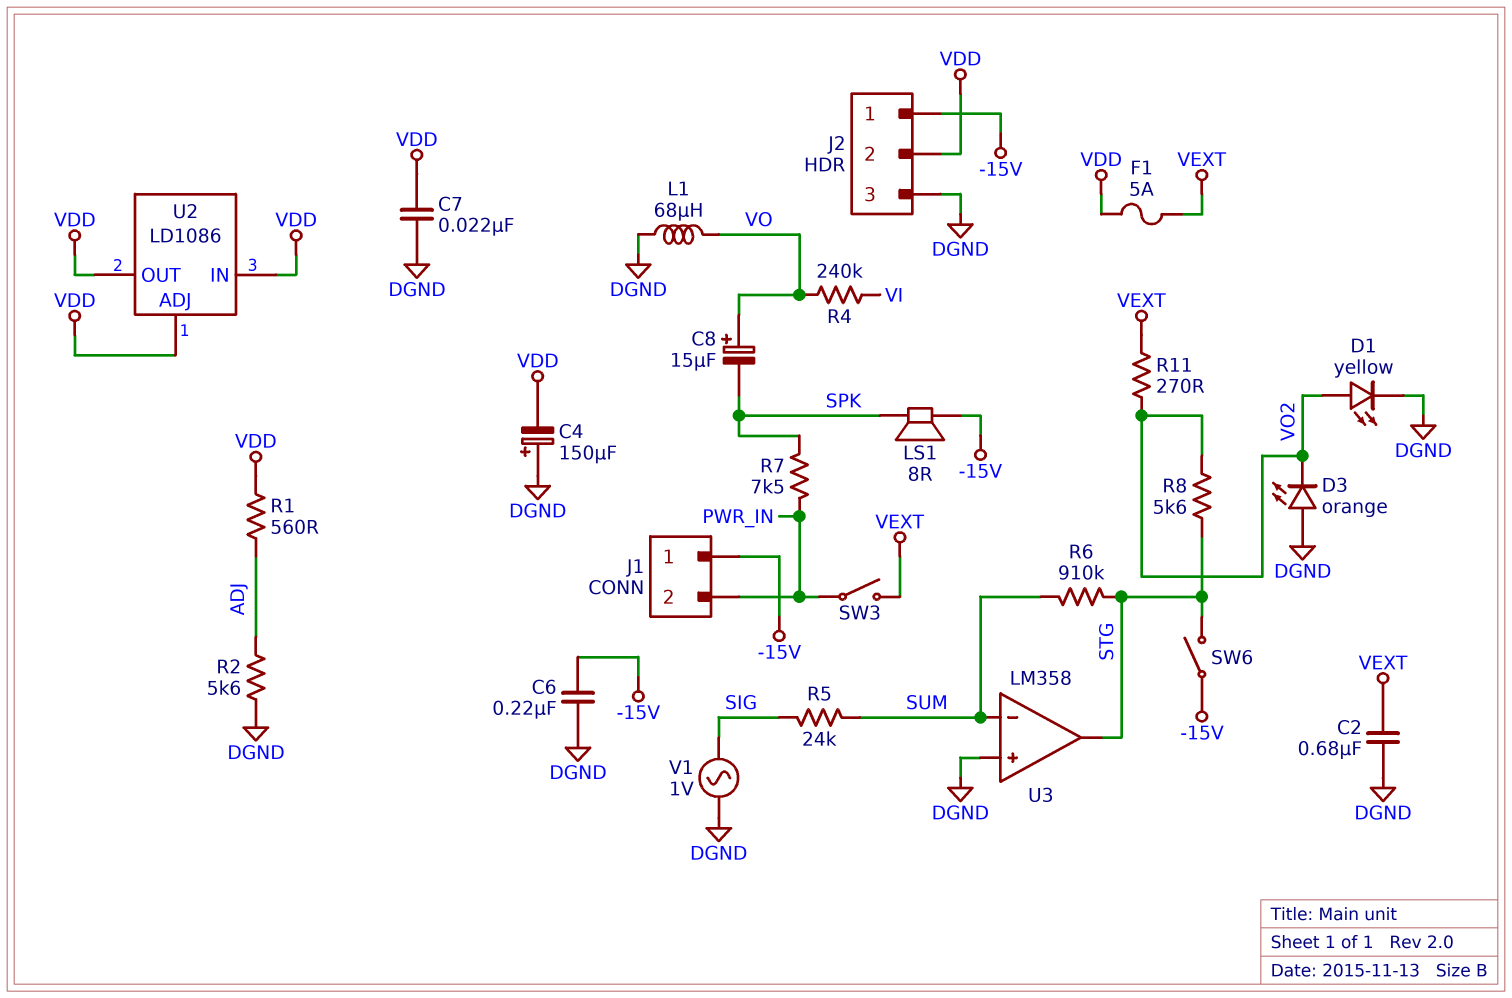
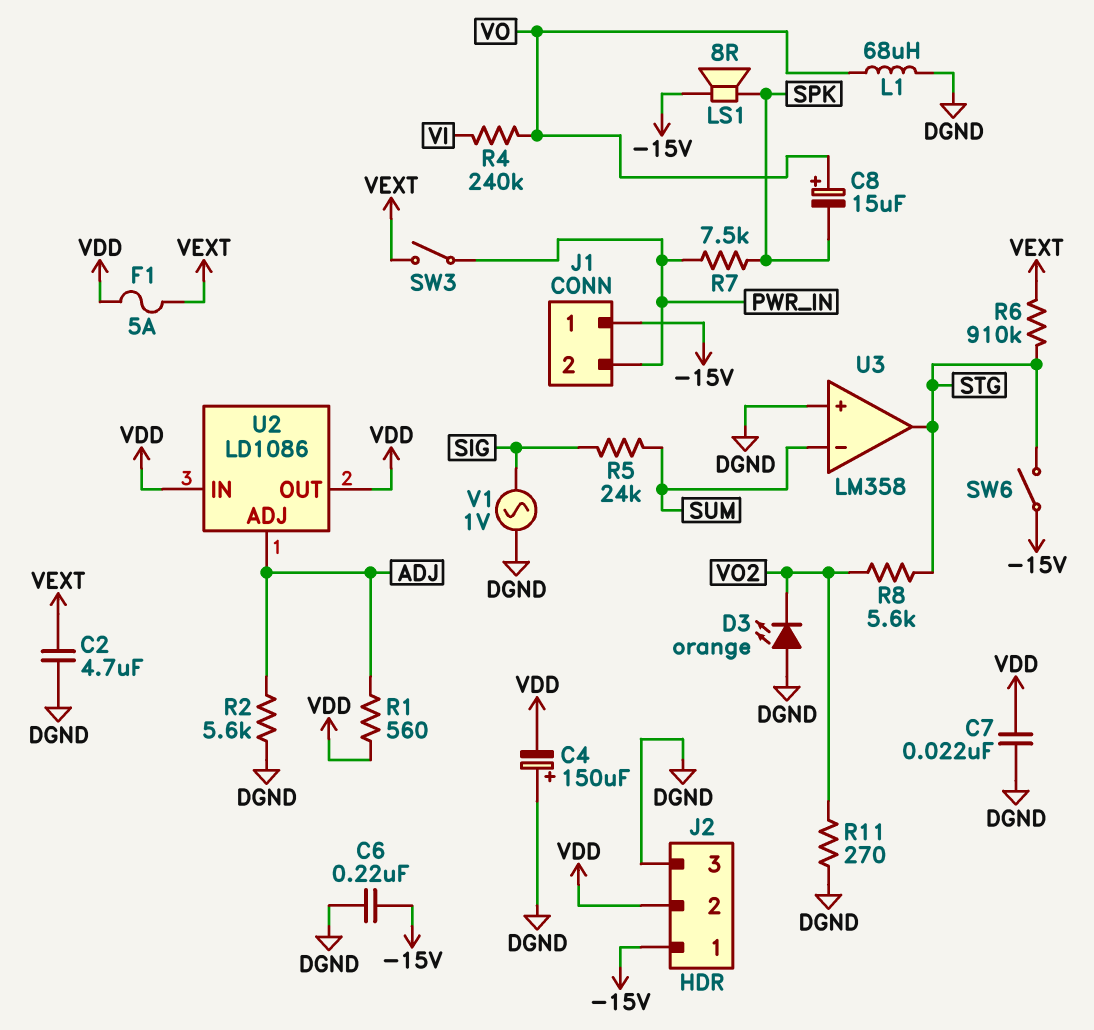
C2: 680nF (DGND, VEXT) -> 4.7uF (DGND, VEXT)
D1: LED yellow (A VO2, K DGND) -> none
R6: 910k (STG, SUM) -> 910k (STG, VEXT)
R11: 270 (VEXT, VO2) -> 270 (DGND, VO2)
U2 pin ADJ: VDD -> ADJ

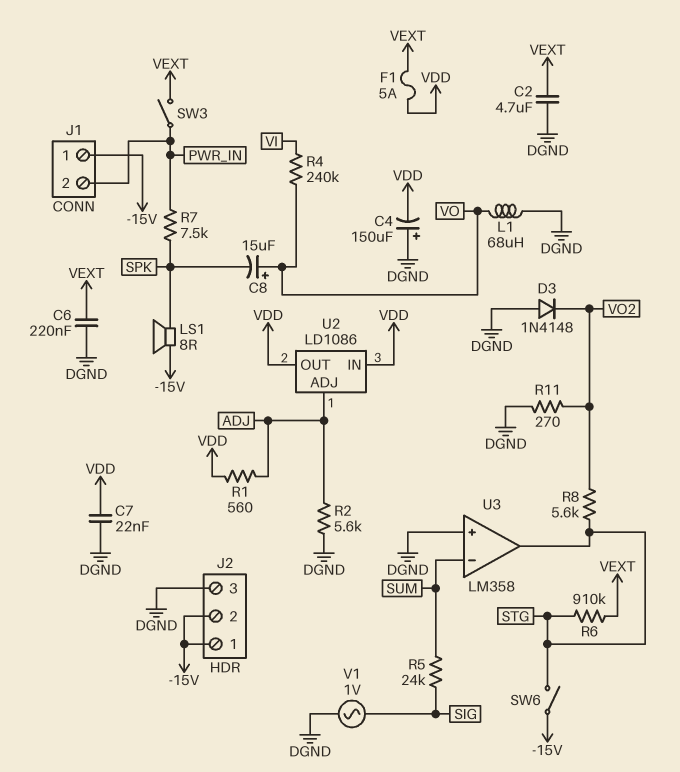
C6: 220nF (-15V, DGND) -> 220nF (DGND, VEXT)
D3: LED orange (A DGND, K VO2) -> diode 1N4148 (A DGND, K VO2)
J2 pin 2: VDD -> -15V

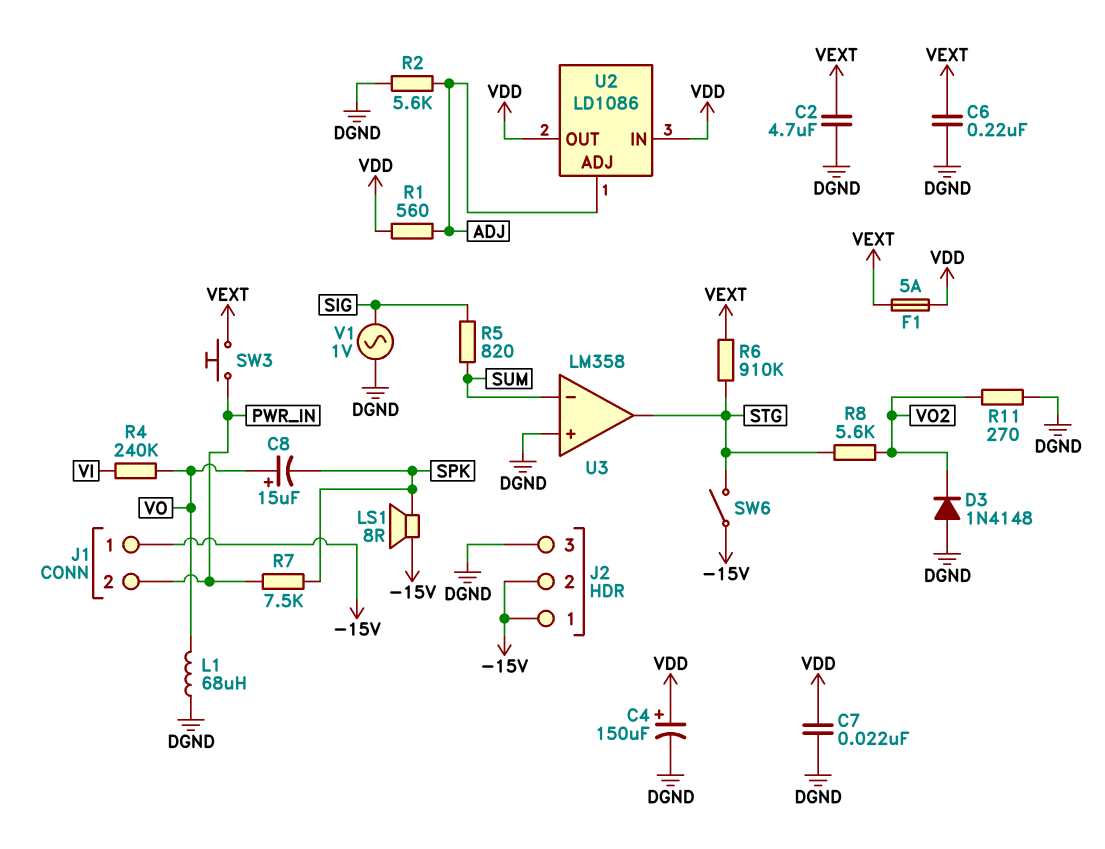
C4: 150uF (plus DGND, minus VDD) -> 150uF (plus VDD, minus DGND)
R5: 24k (SIG, SUM) -> 820 (SIG, SUM)
SW3: switch (PWR_IN, VEXT) -> button (PWR_IN, VEXT)

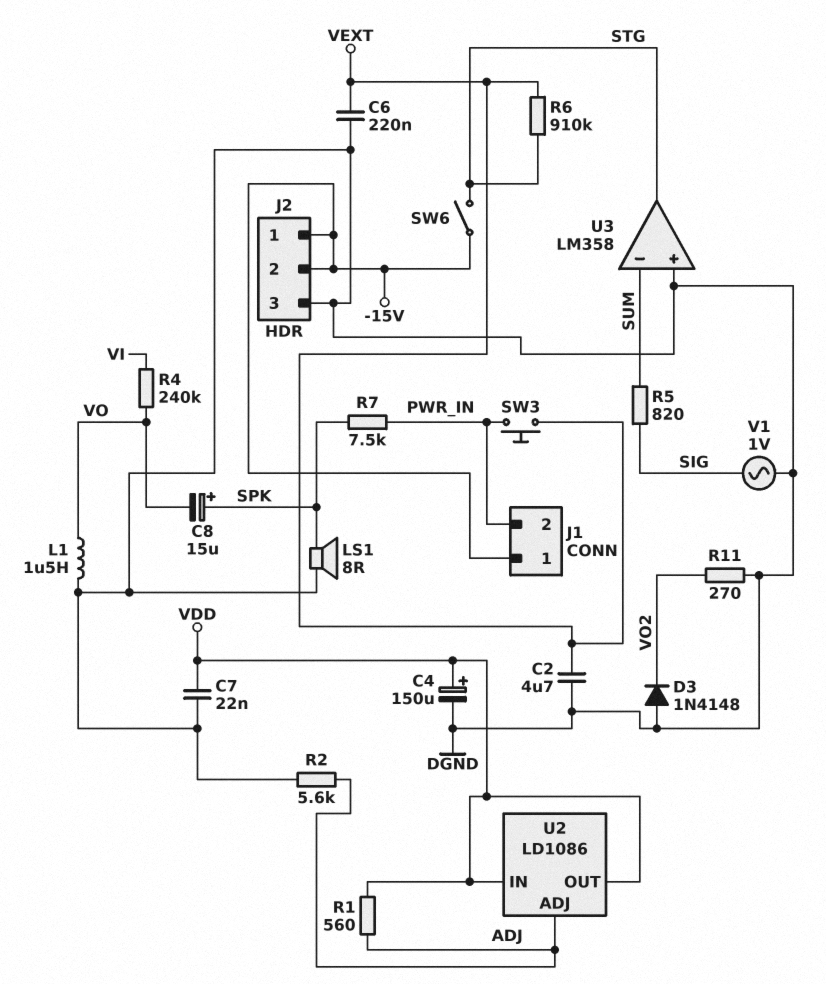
C8: 15uF (plus VO, minus SPK) -> 15uF (plus SPK, minus VO)
F1: 5A (VDD, VEXT) -> none
L1: 68uH (DGND, VO) -> 1.5uH (DGND, VO)
LS1: speaker 8R (-15V, SPK) -> speaker 8R (DGND, SPK)
R8: 5.6k (STG, VO2) -> none

